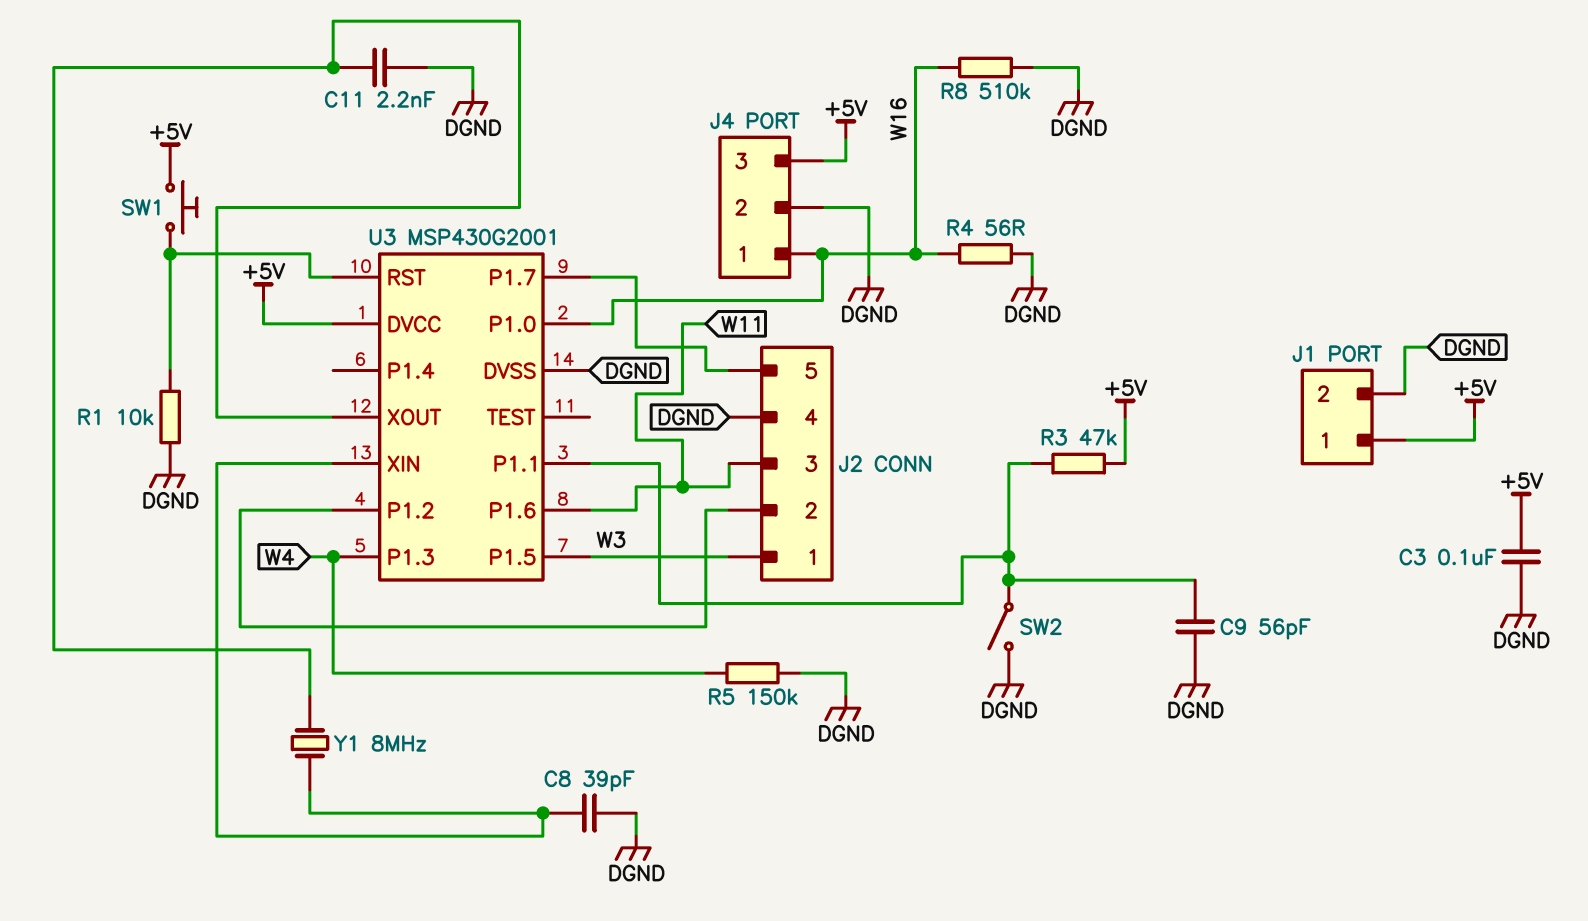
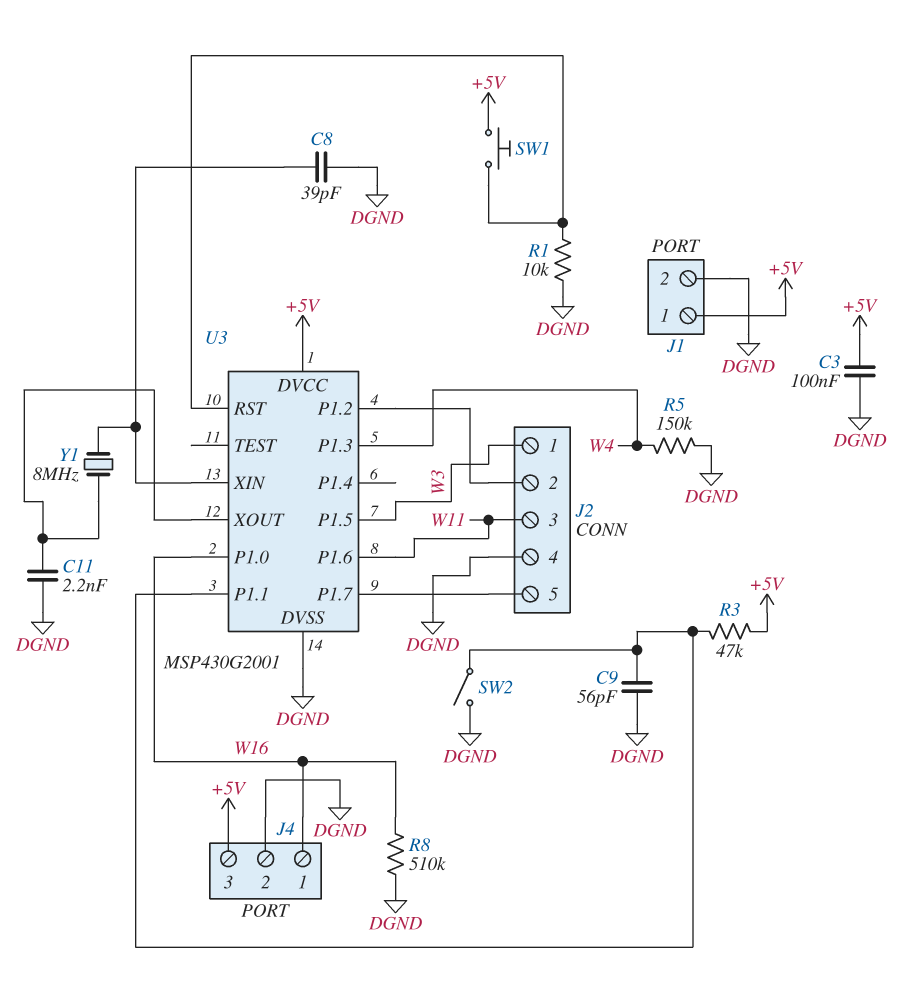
R4: 56 (DGND, W16) -> none

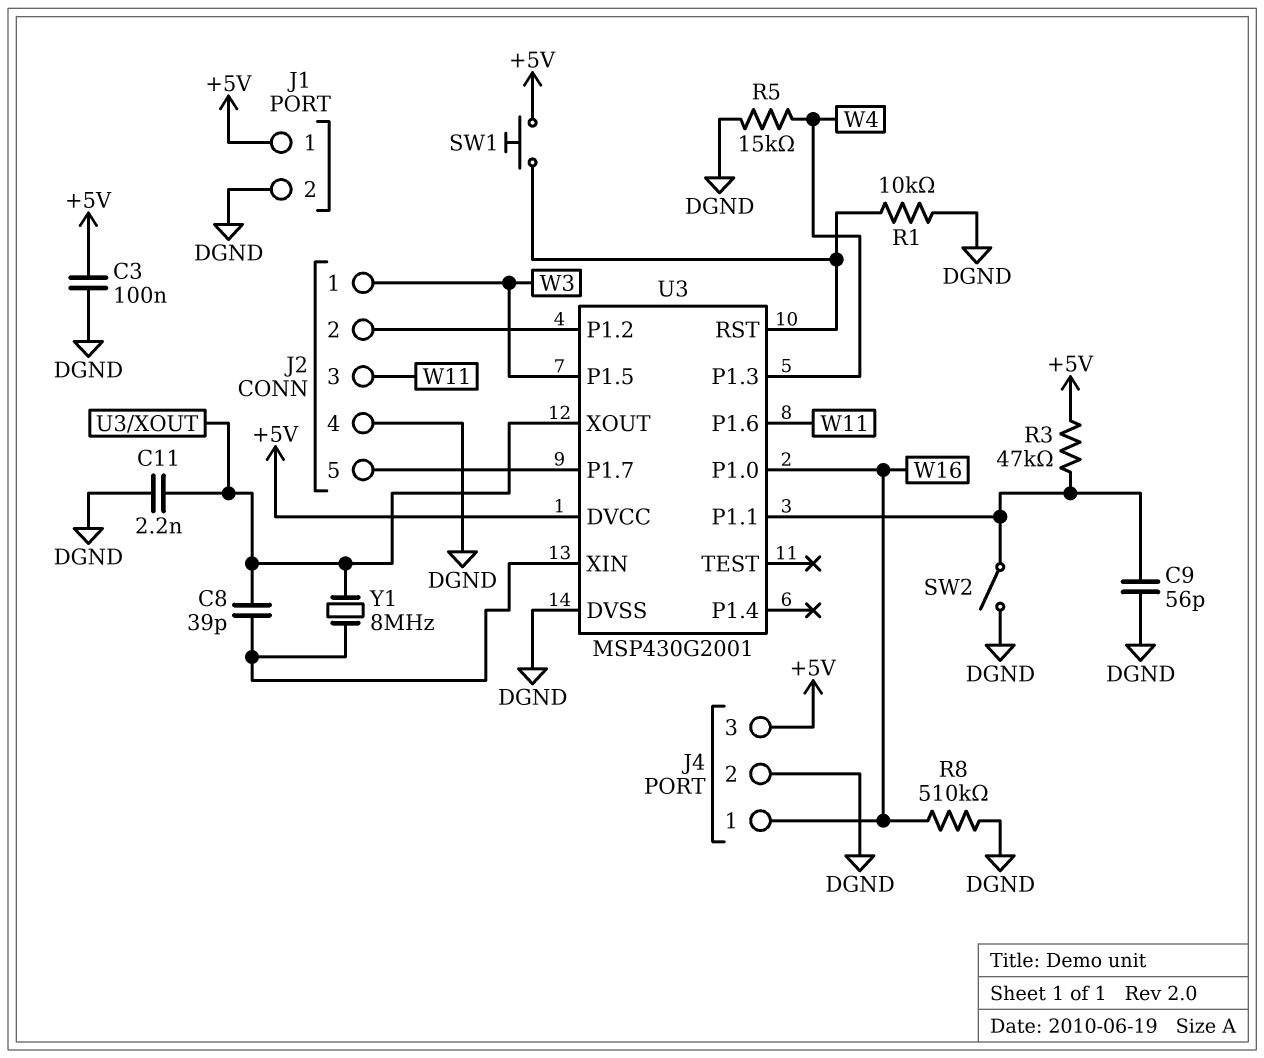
C8: 39pF (DGND, U3/XIN) -> 39pF (U3/XIN, U3/XOUT)
R5: 150k (DGND, W4) -> 15k (DGND, W4)

